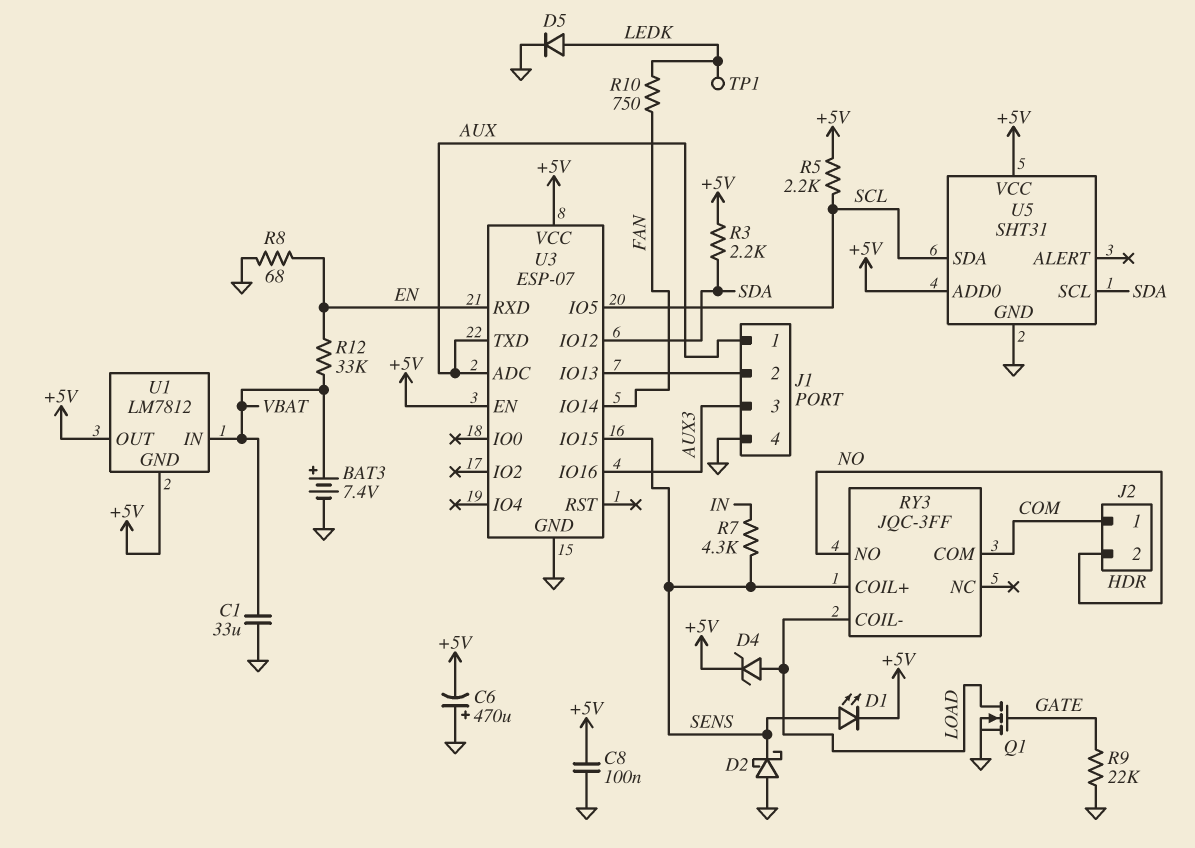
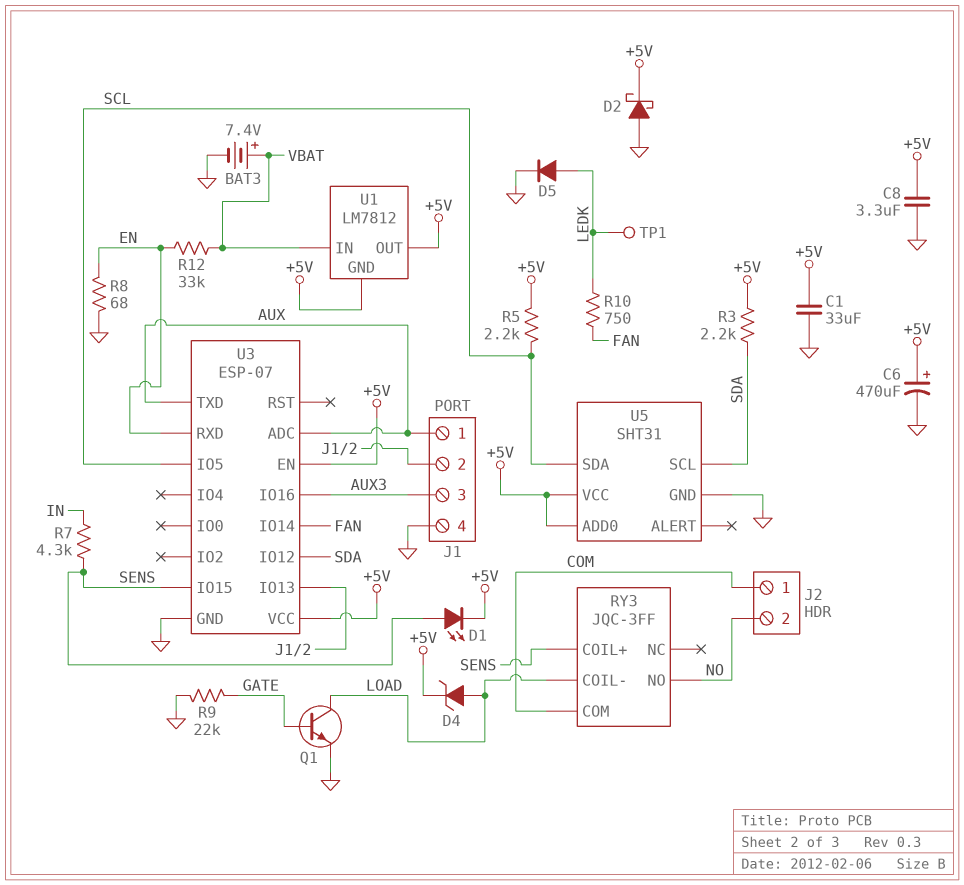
C1: 33uF (GND, VBAT) -> 33uF (+5V, GND)
C6: 470uF (plus GND, minus +5V) -> 470uF (plus +5V, minus GND)
C8: 100nF (+5V, GND) -> 3.3uF (+5V, GND)
D2: schottky (A GND, K SENS) -> schottky (A GND, K +5V)
Q1: NMOS (G GATE, D LOAD, S GND) -> NPN (B GATE, C LOAD, E GND)

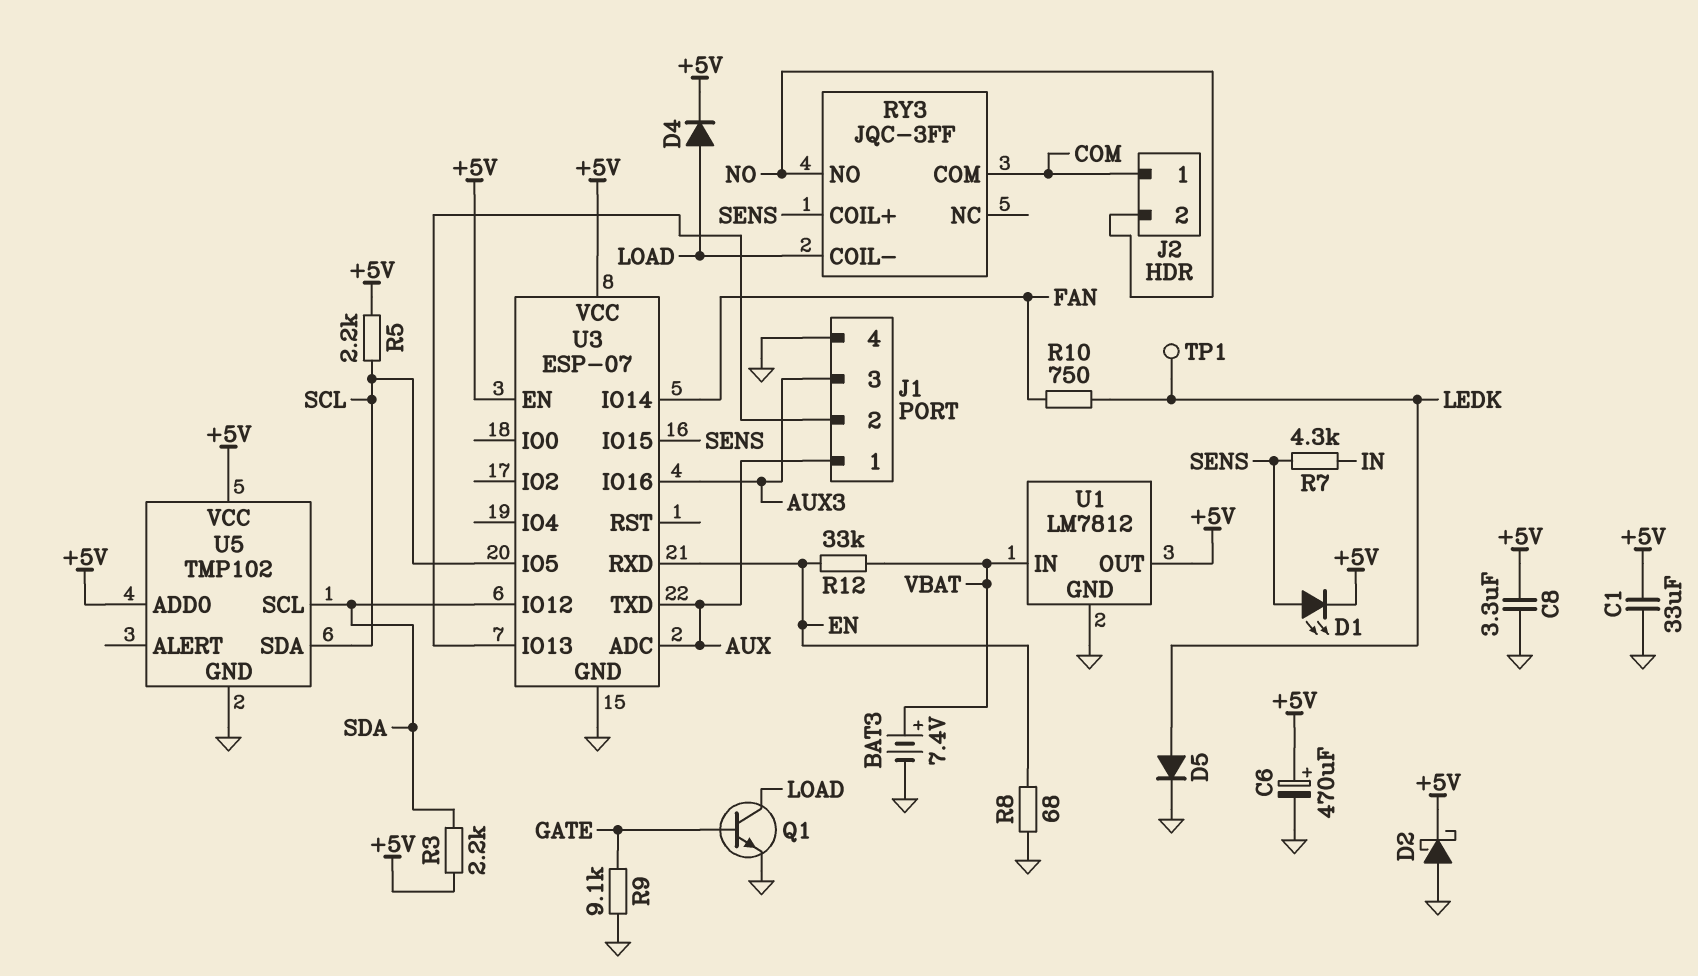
D4: zener (A LOAD, K +5V) -> diode (A LOAD, K +5V)
R9: 22k (GATE, GND) -> 9.1k (GATE, GND)
U1 pin GND: +5V -> GND
U5: SHT31 -> TMP102

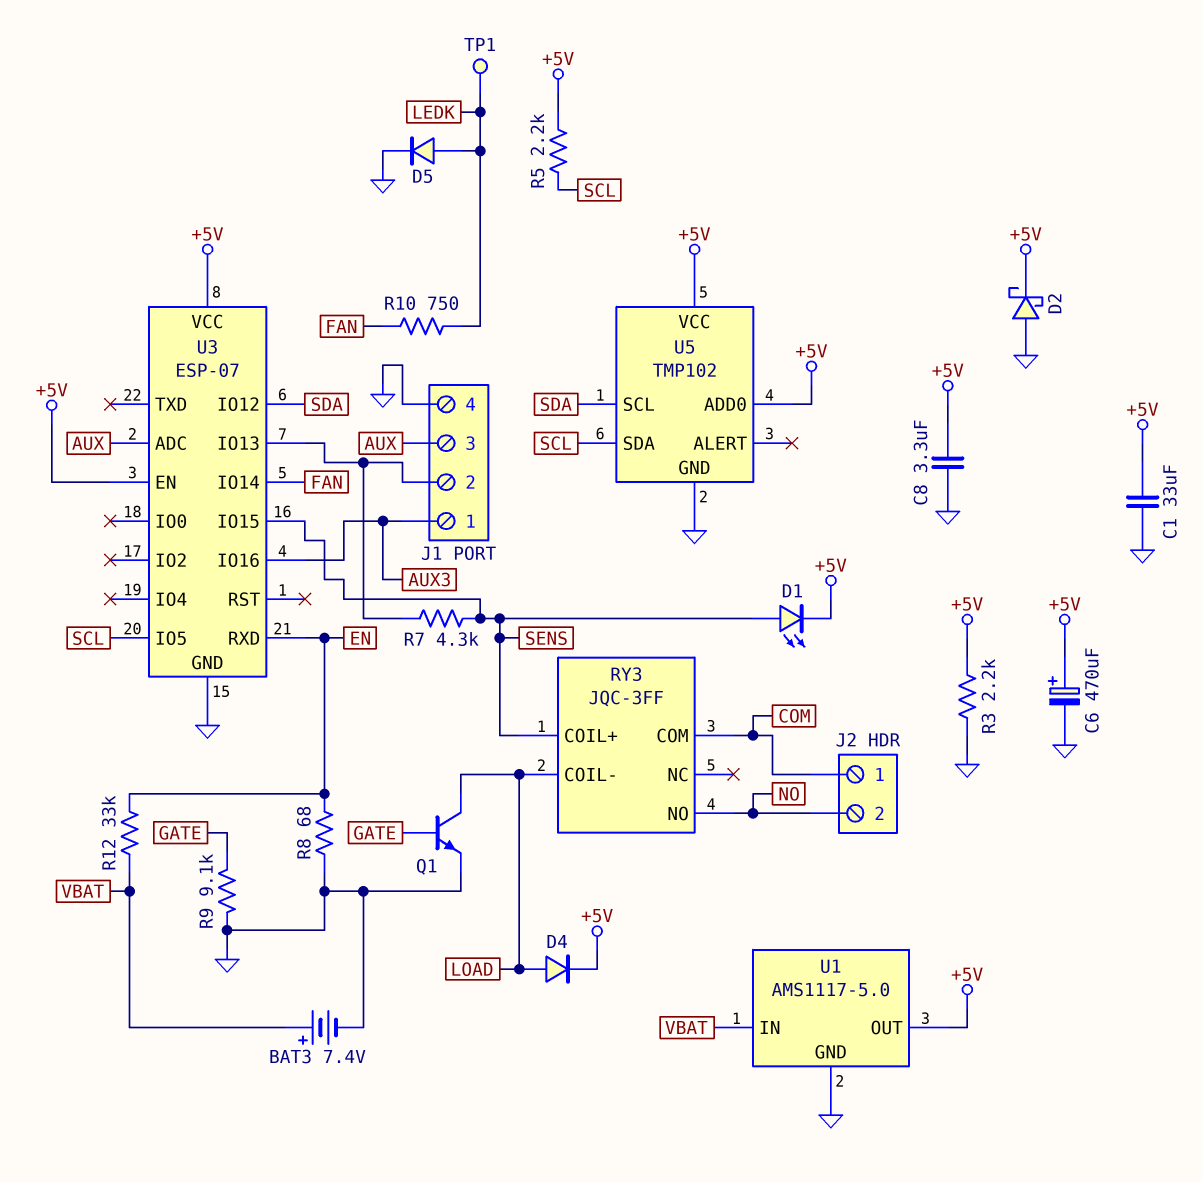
J1 pin 1: AUX -> AUX3
J1 pin 3: AUX3 -> AUX
R3: 2.2k (+5V, SDA) -> 2.2k (+5V, GND)
R7: 4.3k (IN, SENS) -> 4.3k (J1/2, SENS)
U1: LM7812 -> AMS1117-5.0
U3 pin TXD: AUX -> none

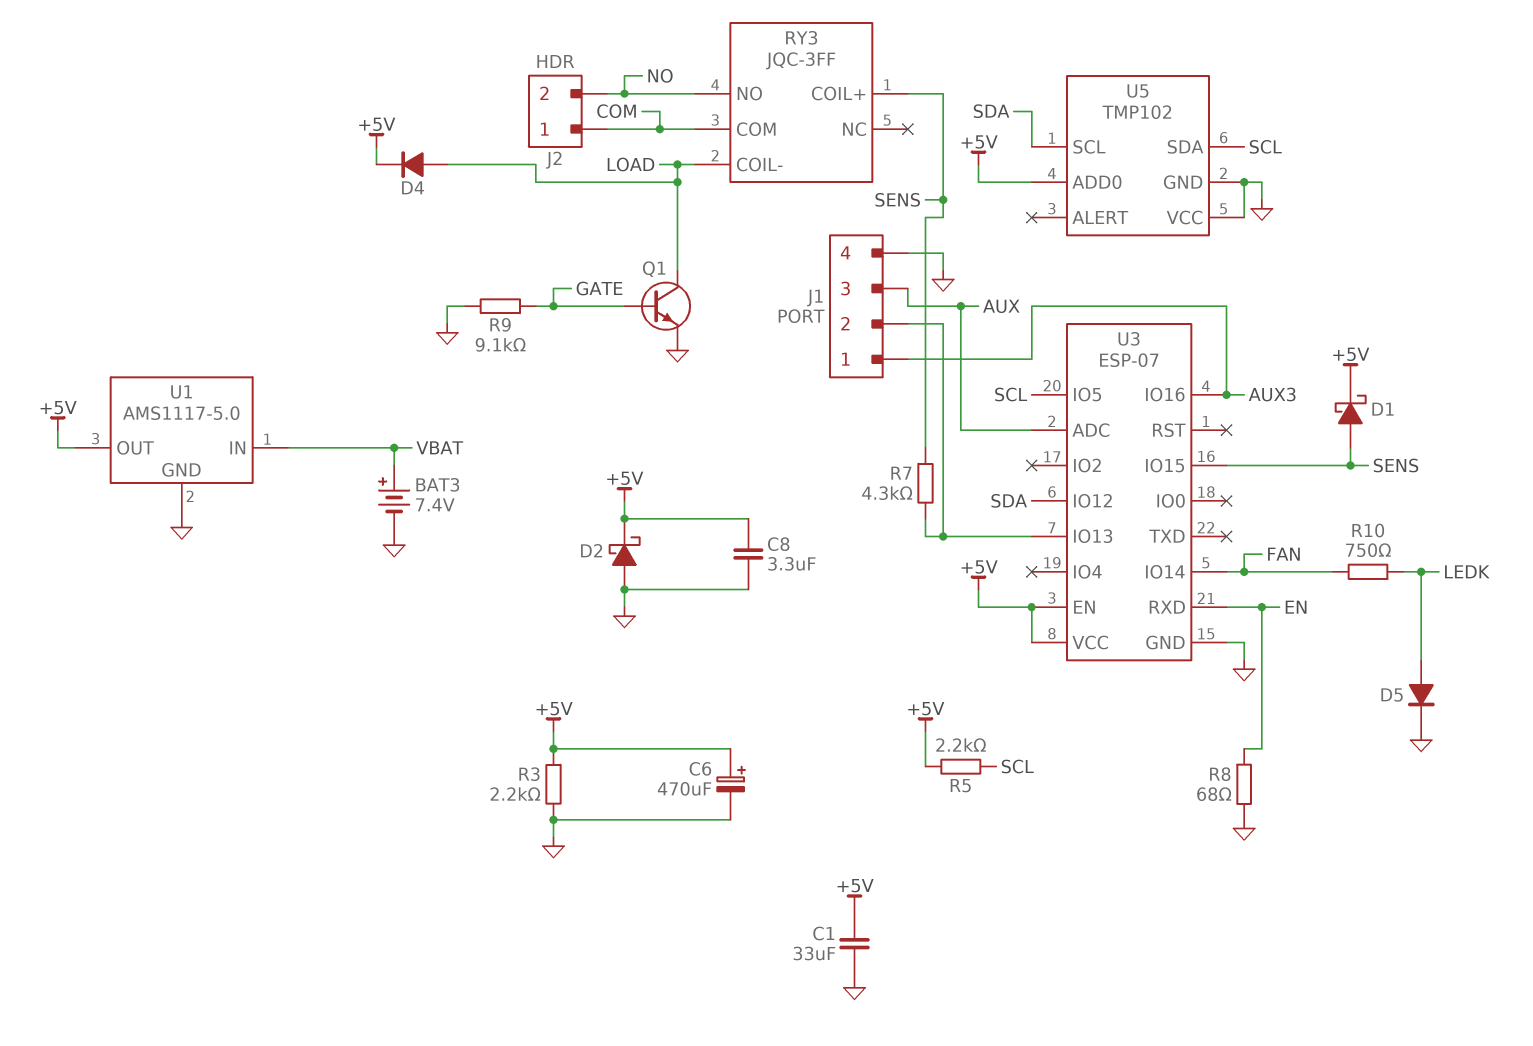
D1: LED (A SENS, K +5V) -> schottky (A SENS, K +5V)
R12: 33k (EN, VBAT) -> none
TP1: test point (LEDK) -> none
U5 pin VCC: +5V -> GND

